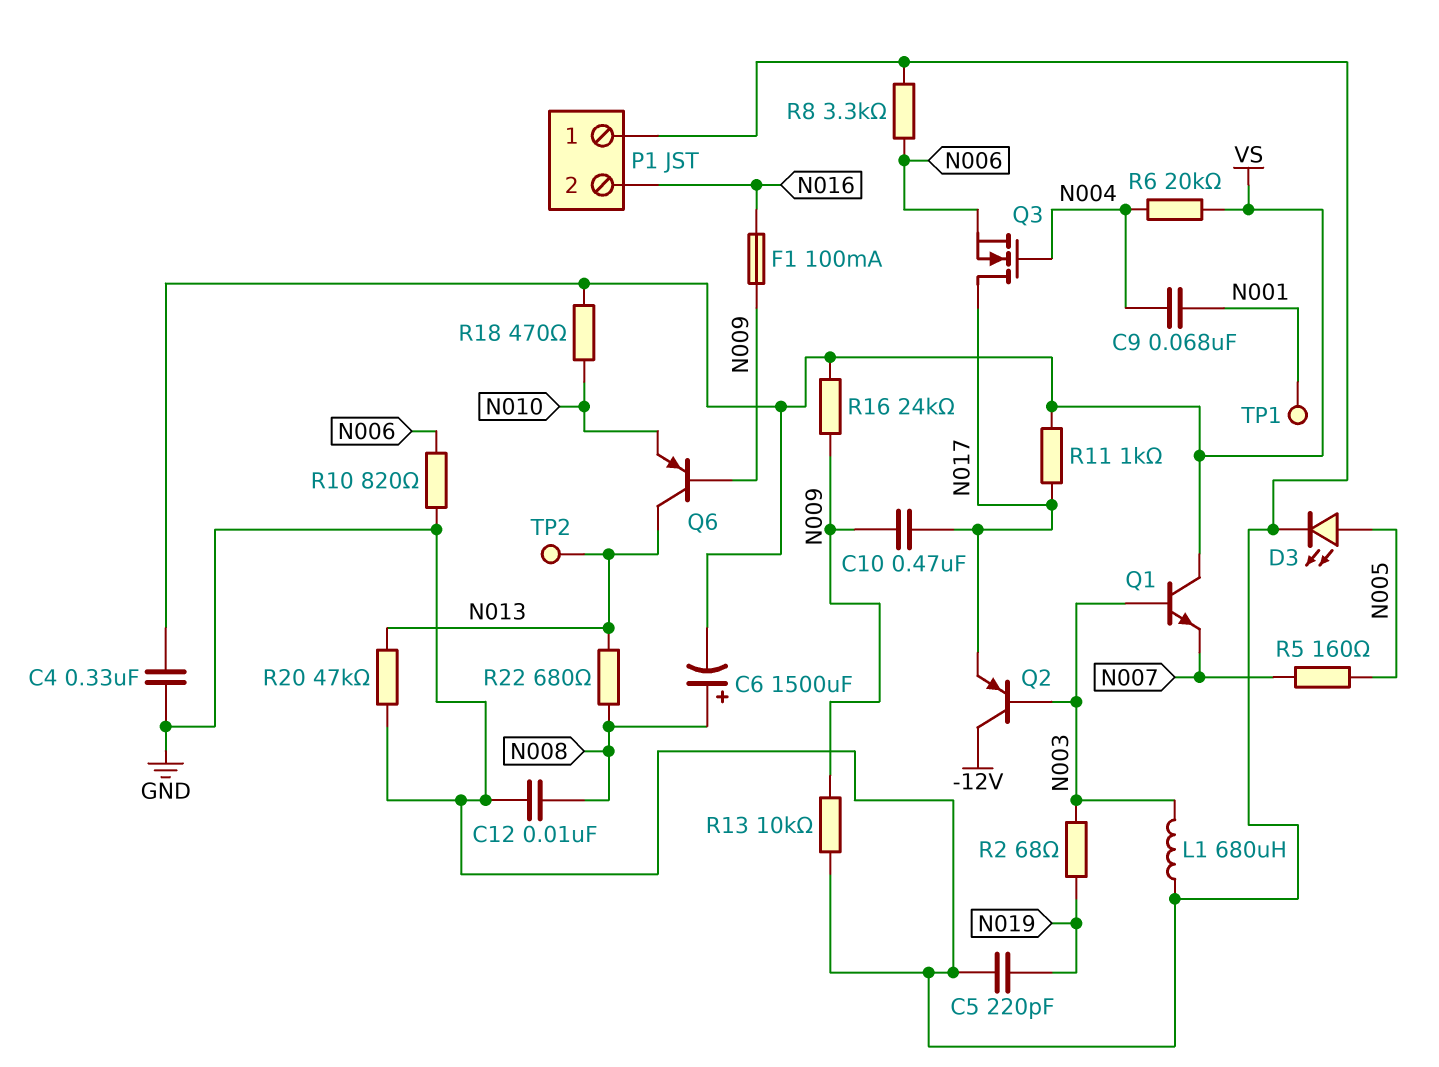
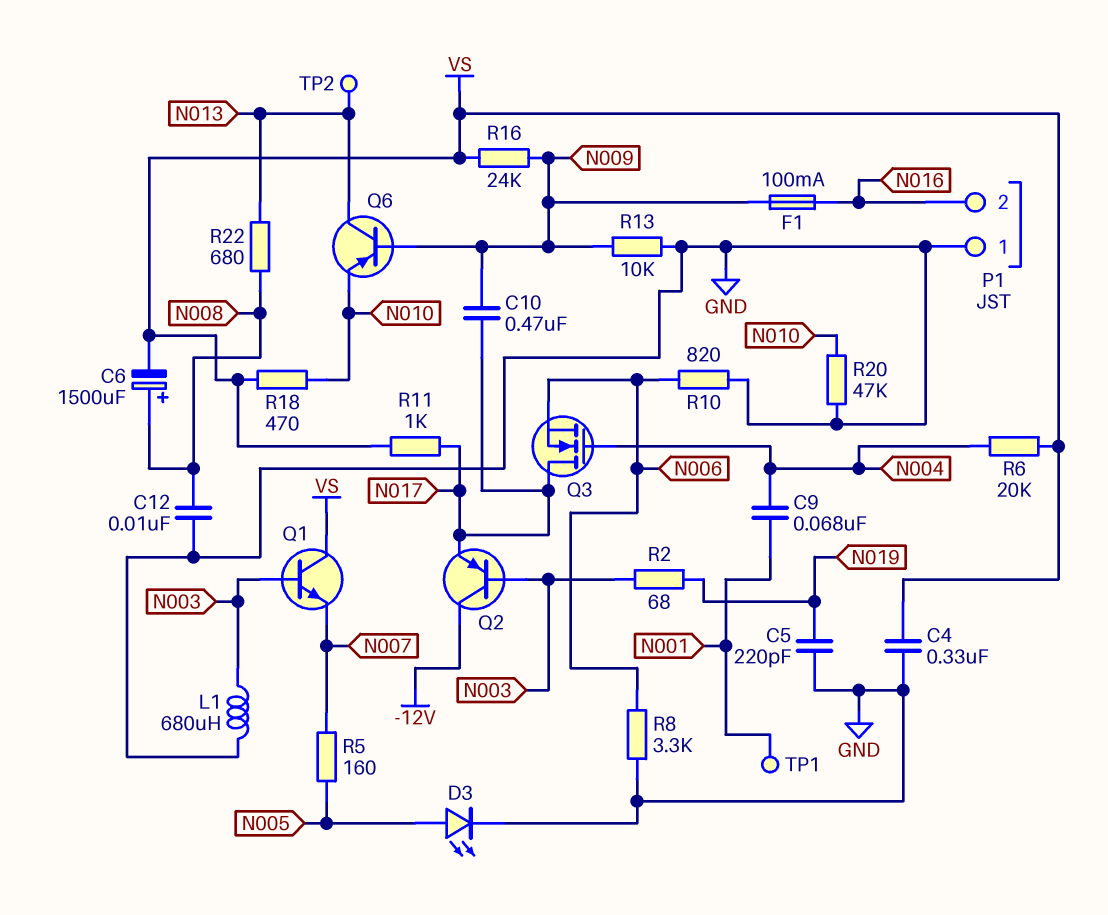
R20: 47k (GND, N013) -> 47k (GND, N010)

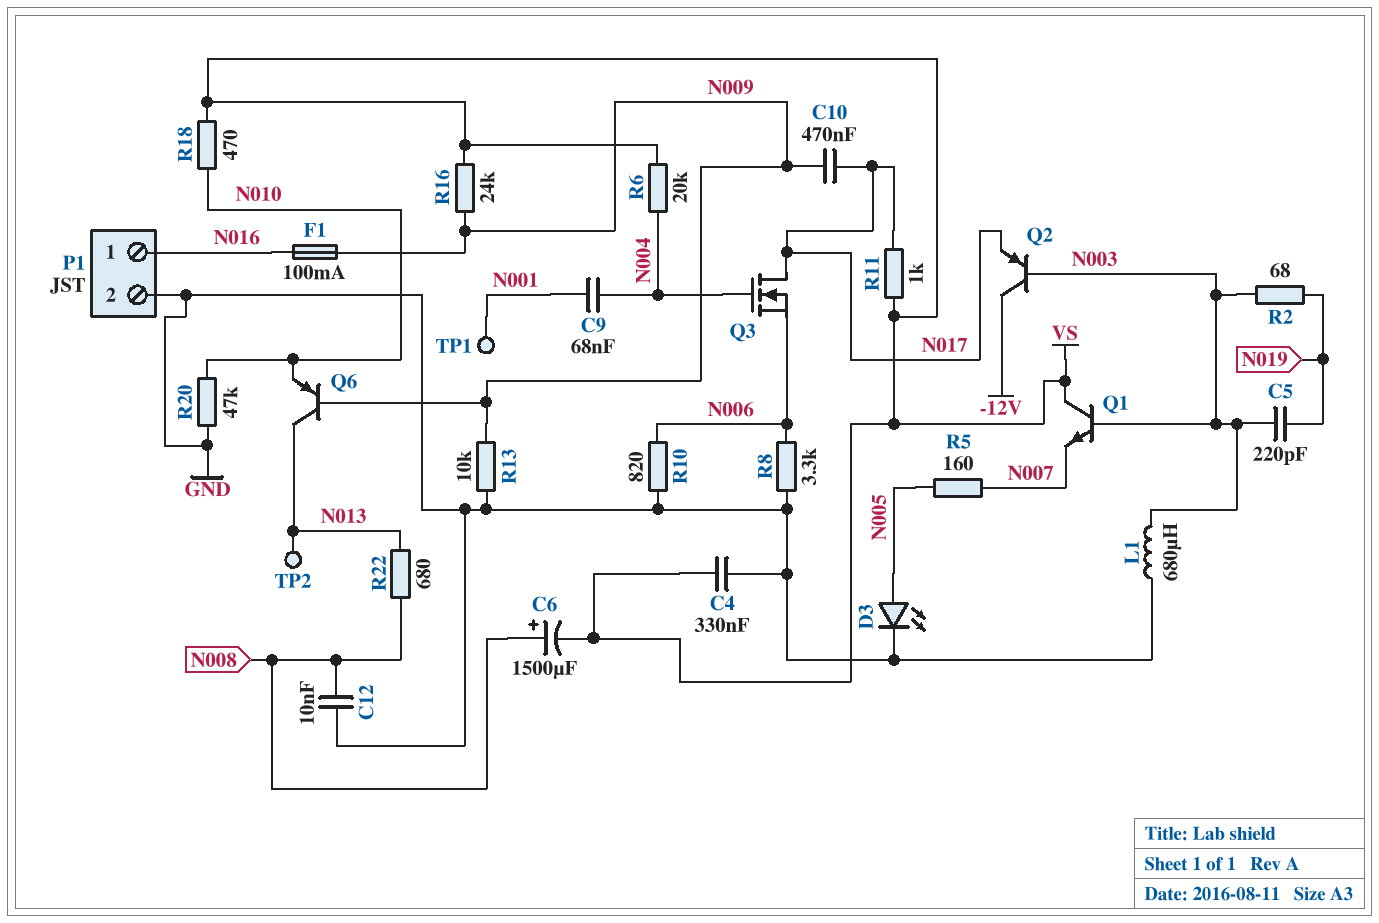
C5: 220pF (GND, N019) -> 220pF (N003, N019)
P1 pin 1: GND -> N016
P1 pin 2: N016 -> GND

